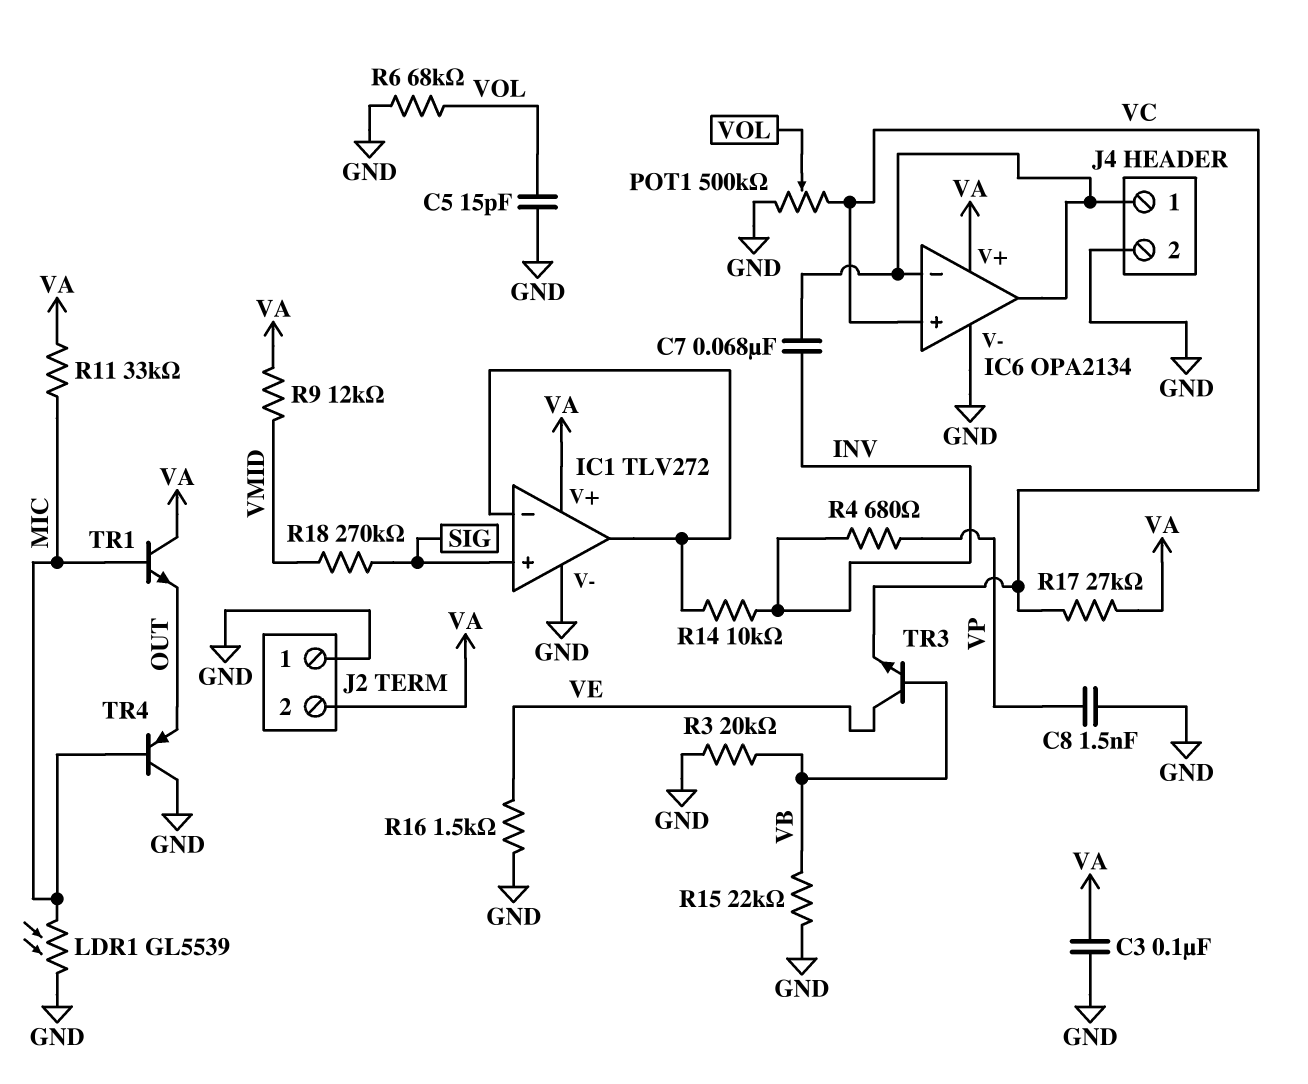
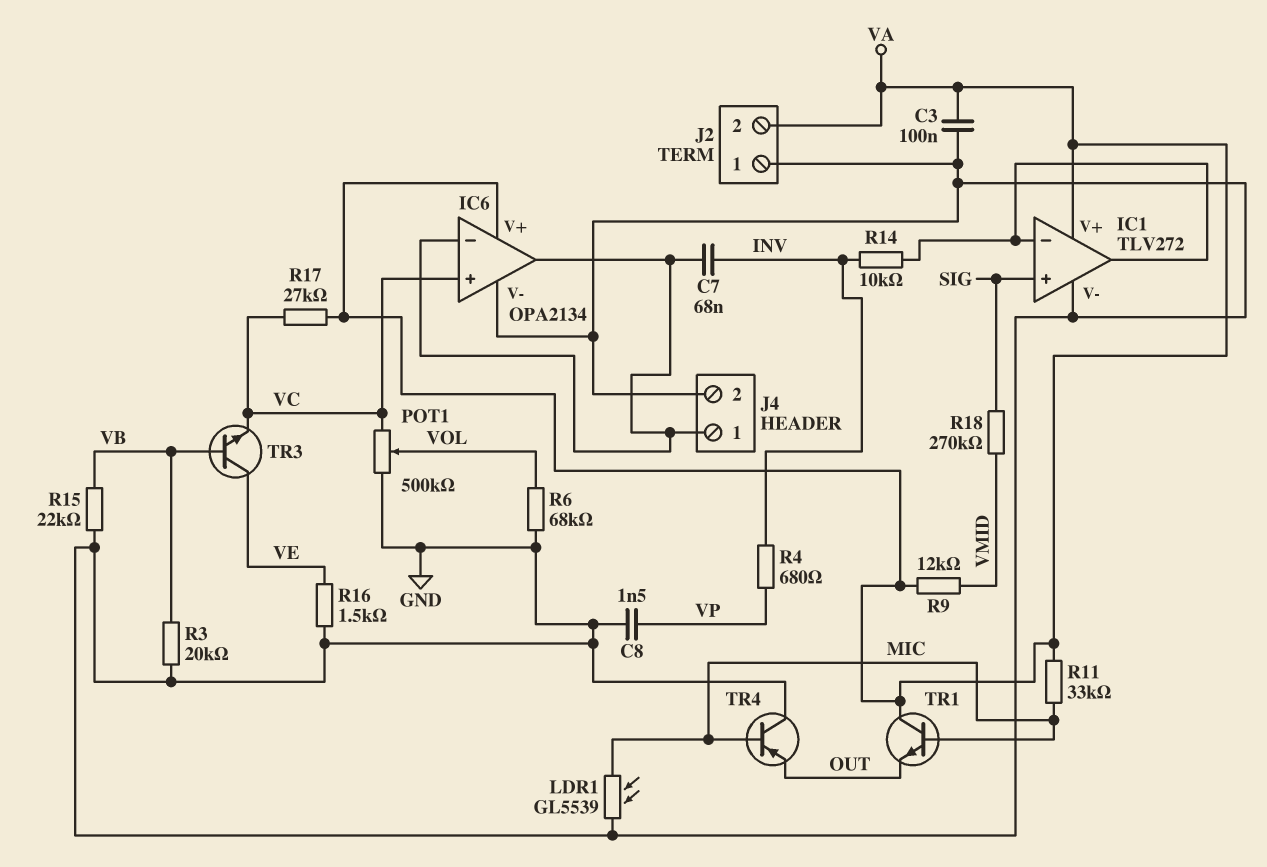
C5: 15pF (GND, VOL) -> none

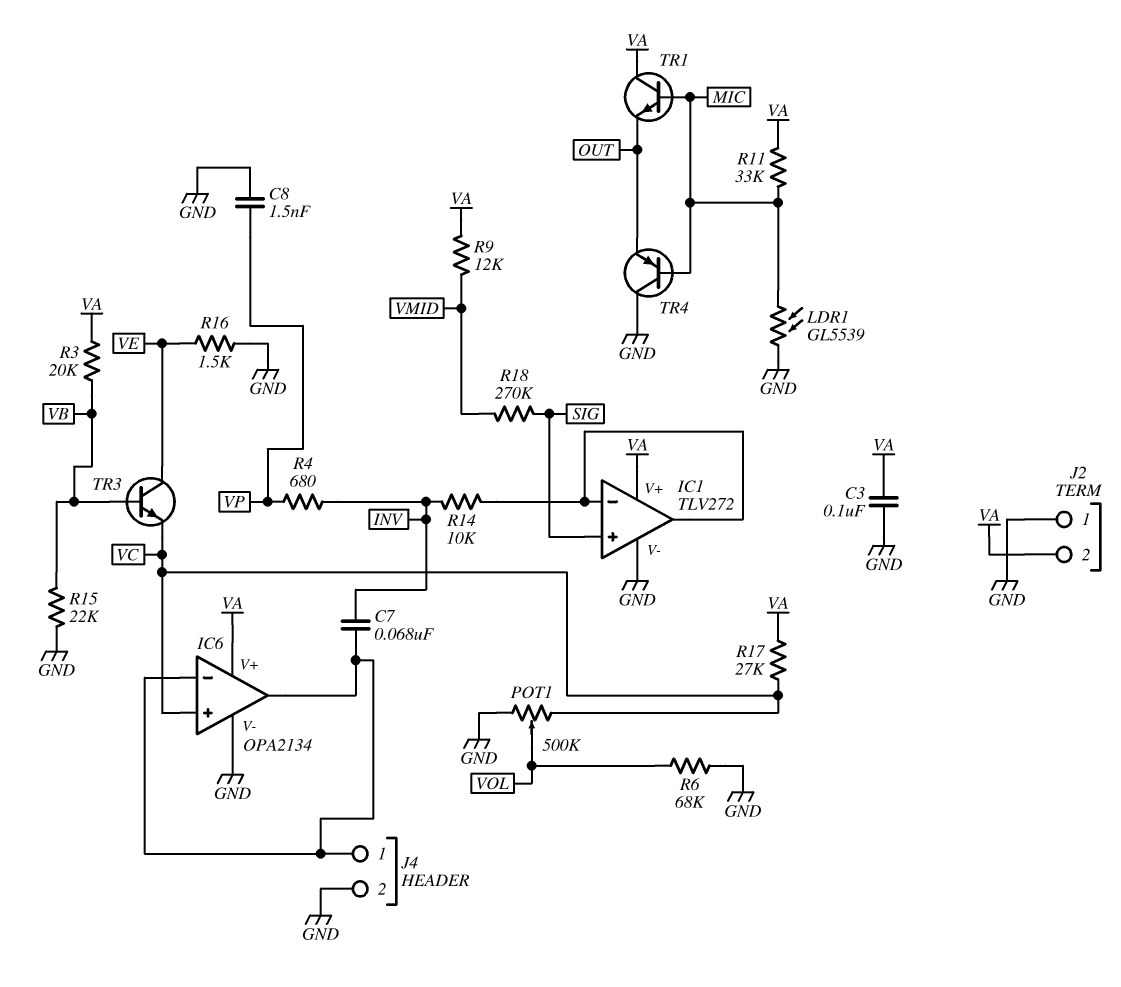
R3: 20k (GND, VB) -> 20k (VA, VB)

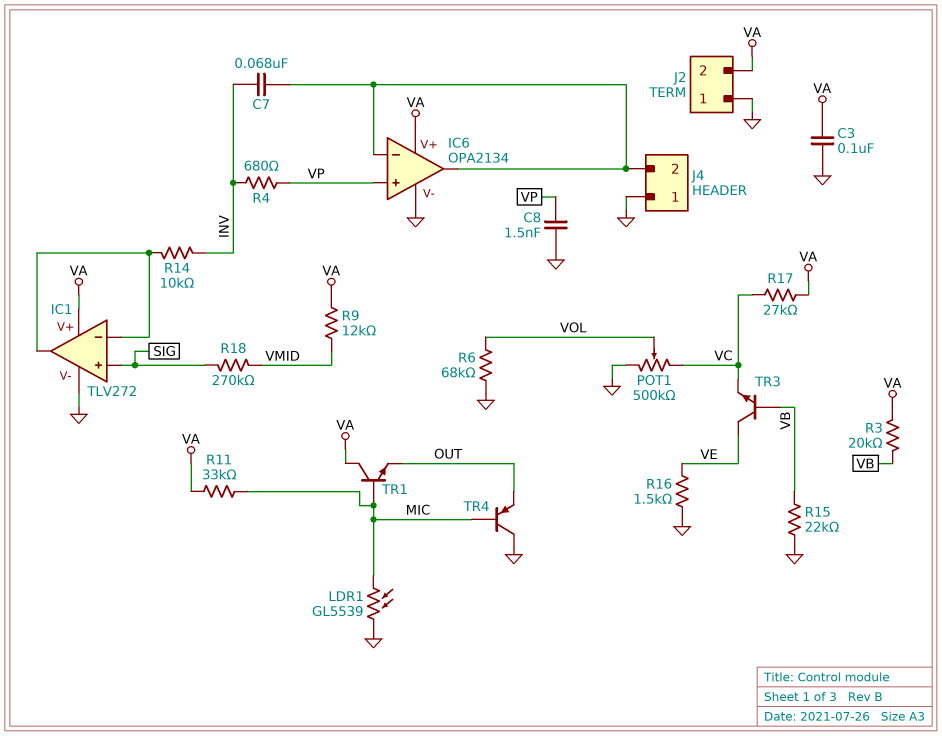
IC6 pin in+: VC -> VP
J4 pin 1: IC6/in- -> GND
J4 pin 2: GND -> IC6/in-

